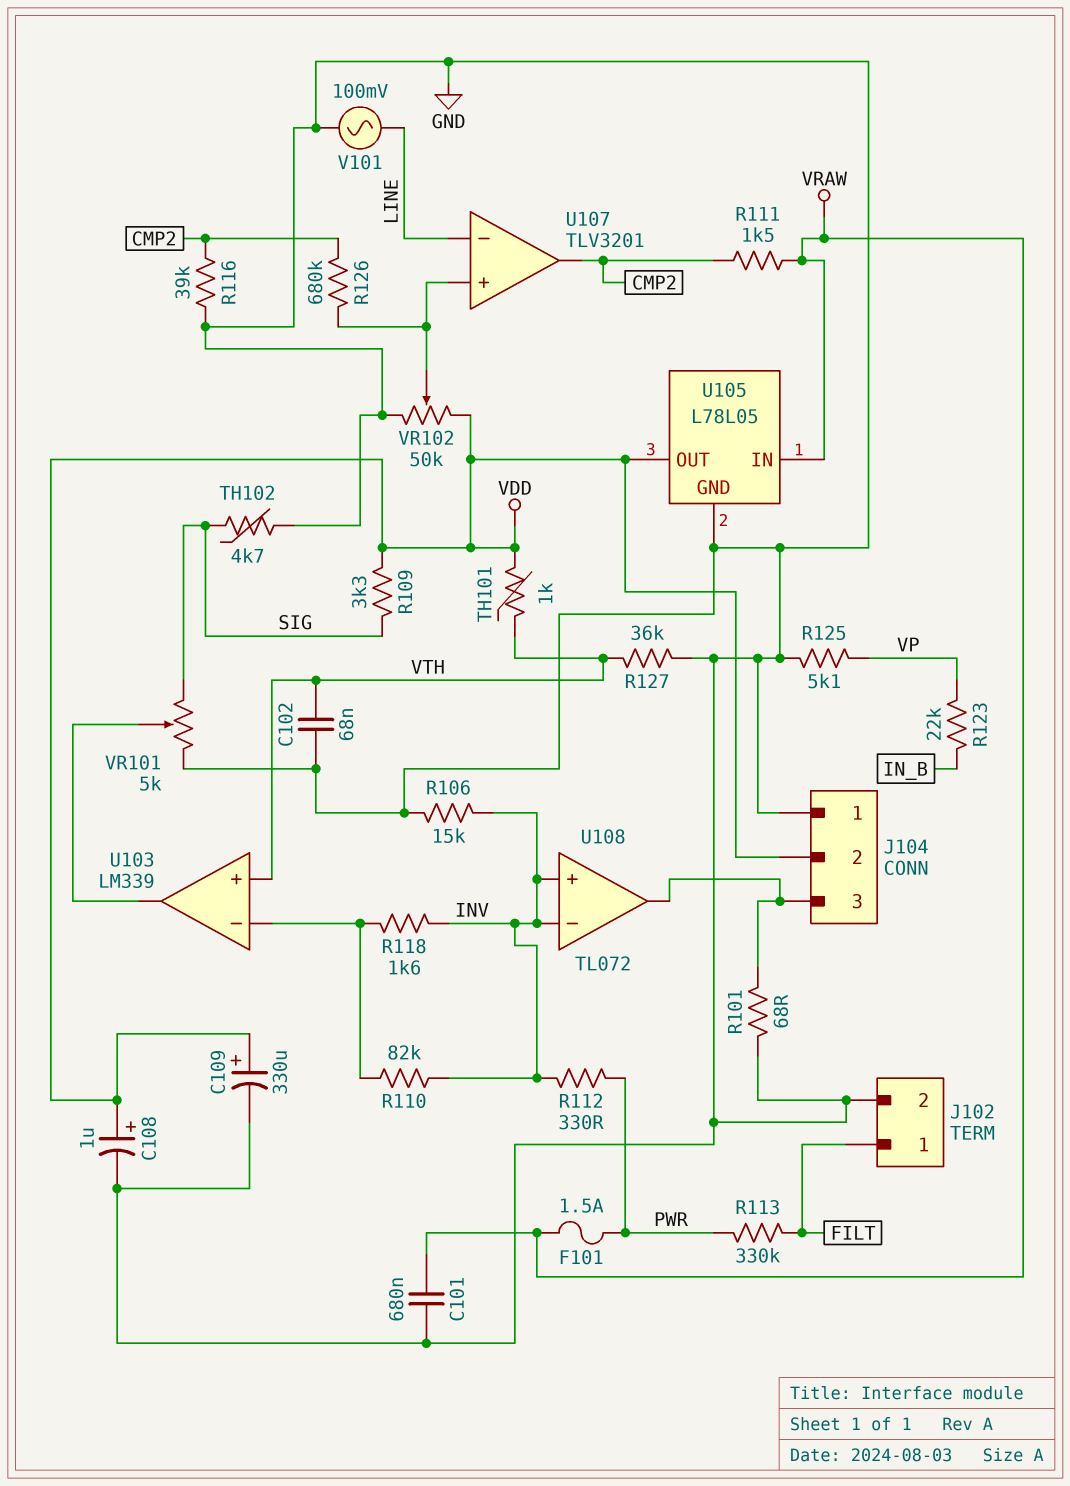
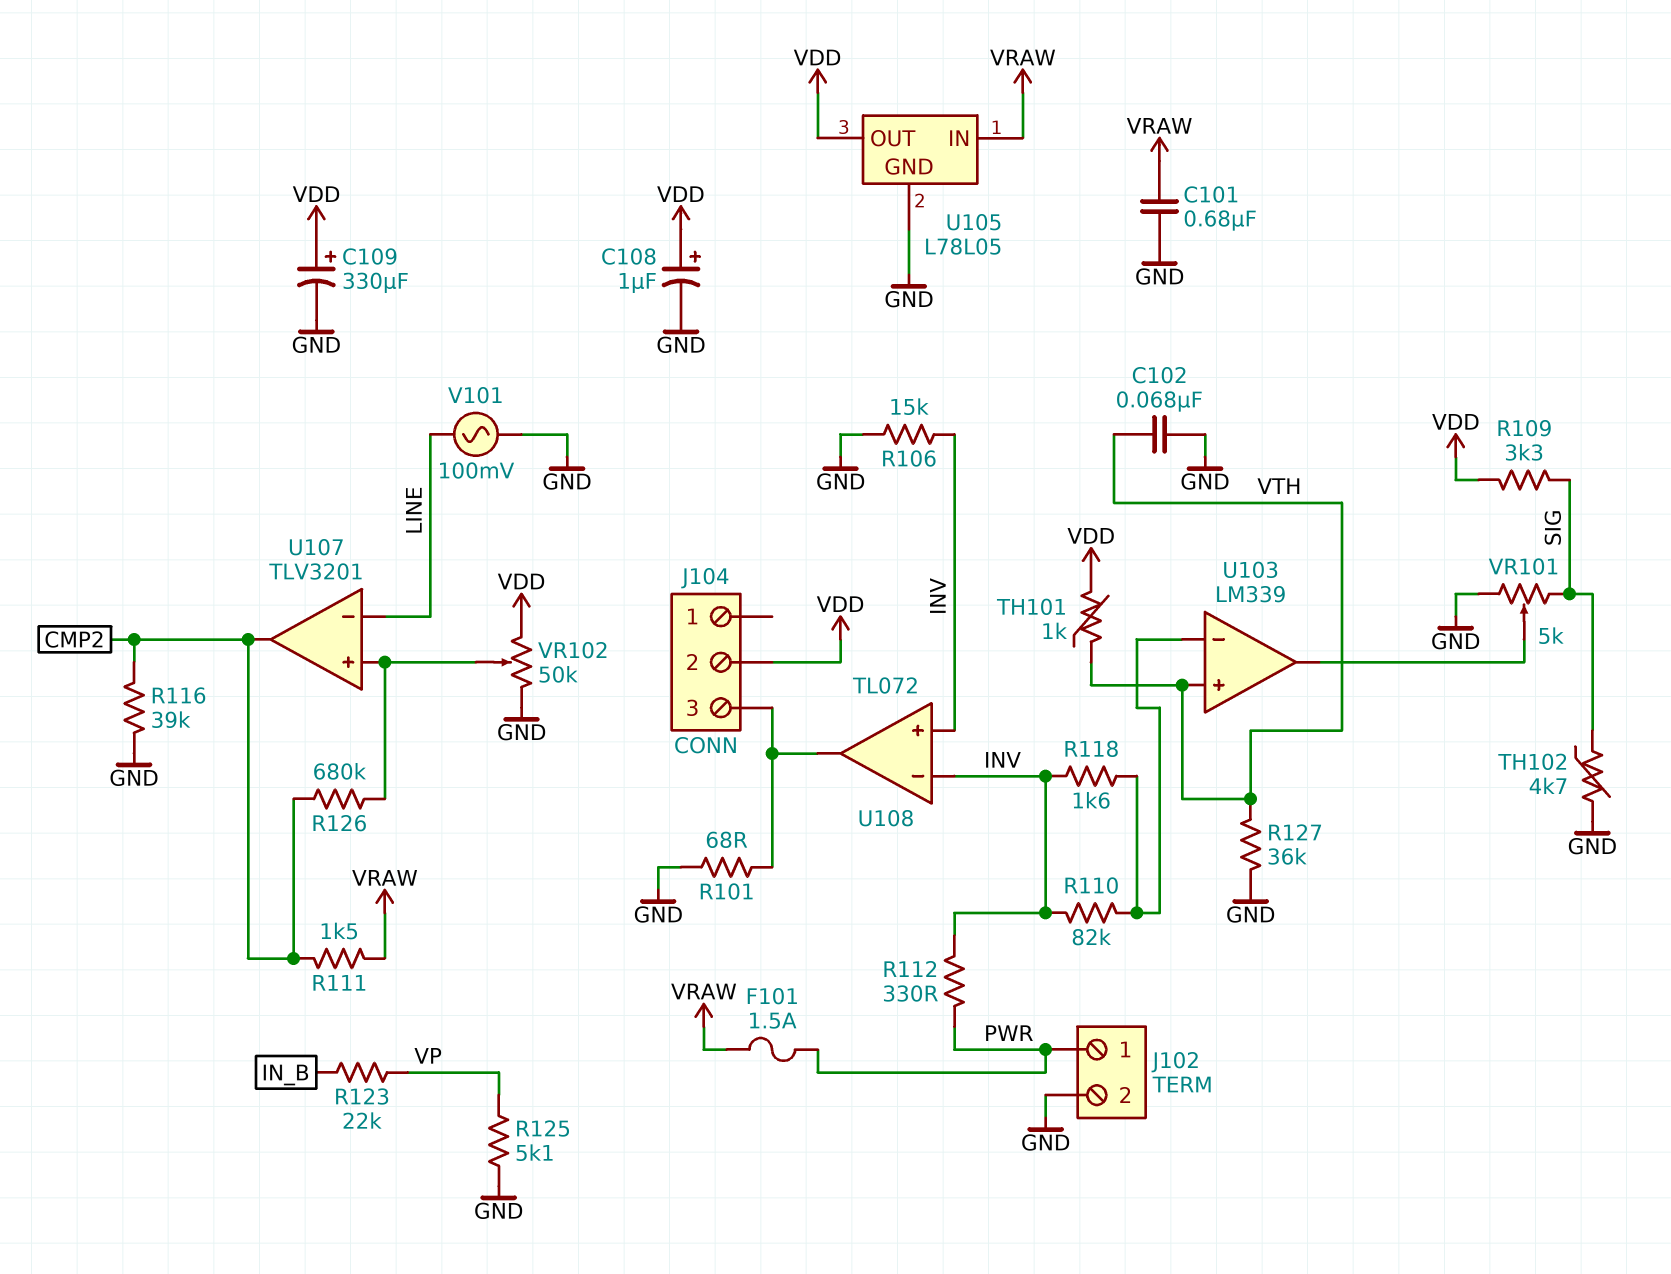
J102 pin 1: FILT -> PWR
J104 pin 1: GND -> none
R113: 330k (FILT, PWR) -> none

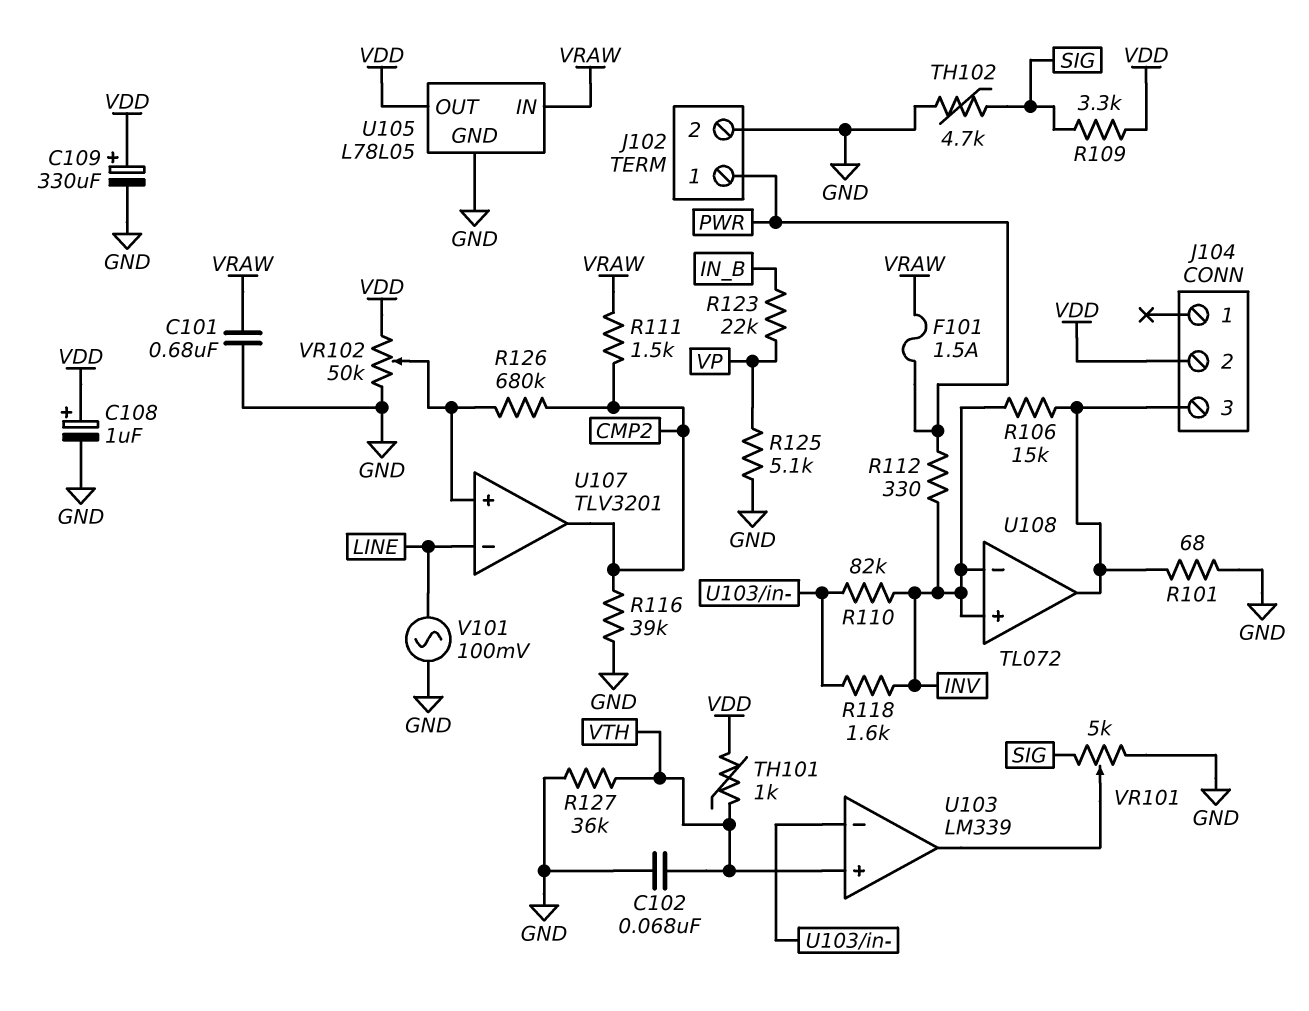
R106: 15k (GND, INV) -> 15k (INV, J104/3)

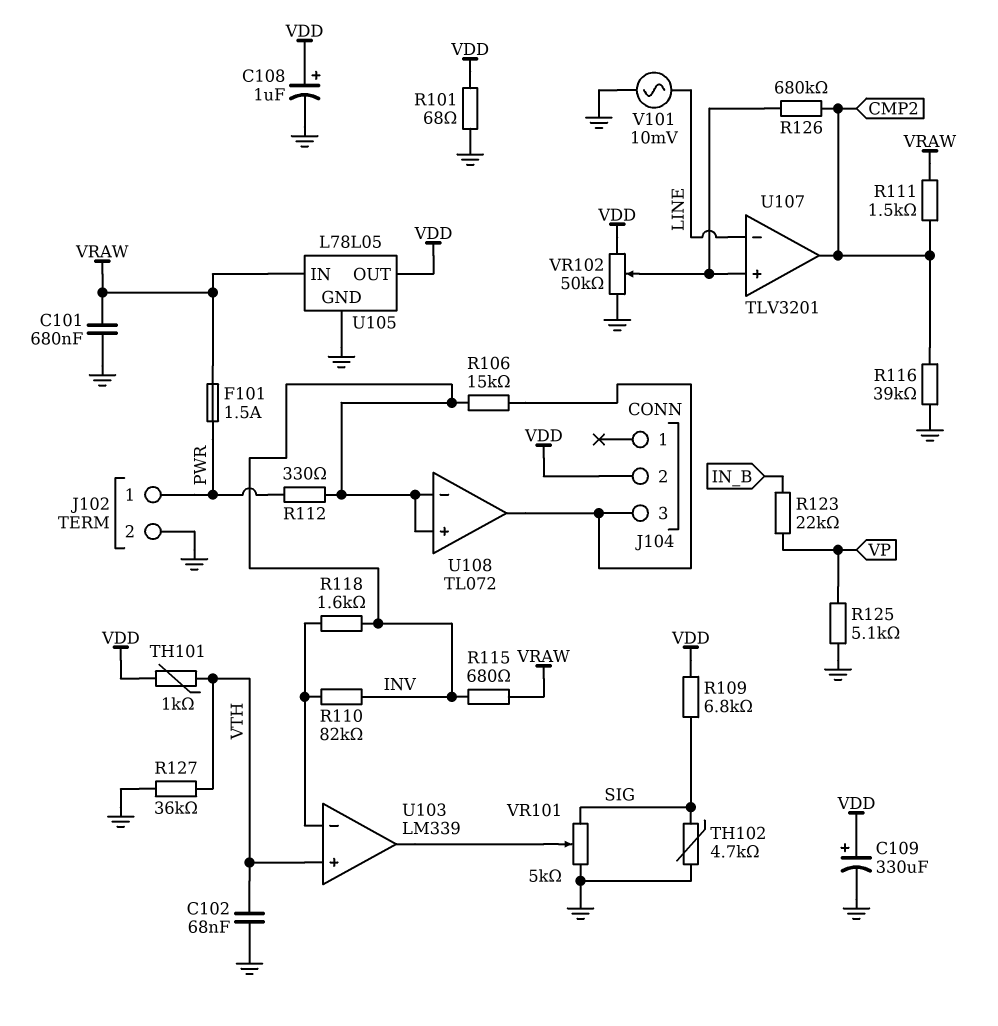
R101: 68 (GND, J104/3) -> 68 (GND, VDD)
R109: 3.3k (SIG, VDD) -> 6.8k (SIG, VDD)
R115: none -> 680 (INV, VRAW)
V101: AC 100mV (GND, LINE) -> AC 10mV (GND, LINE)

